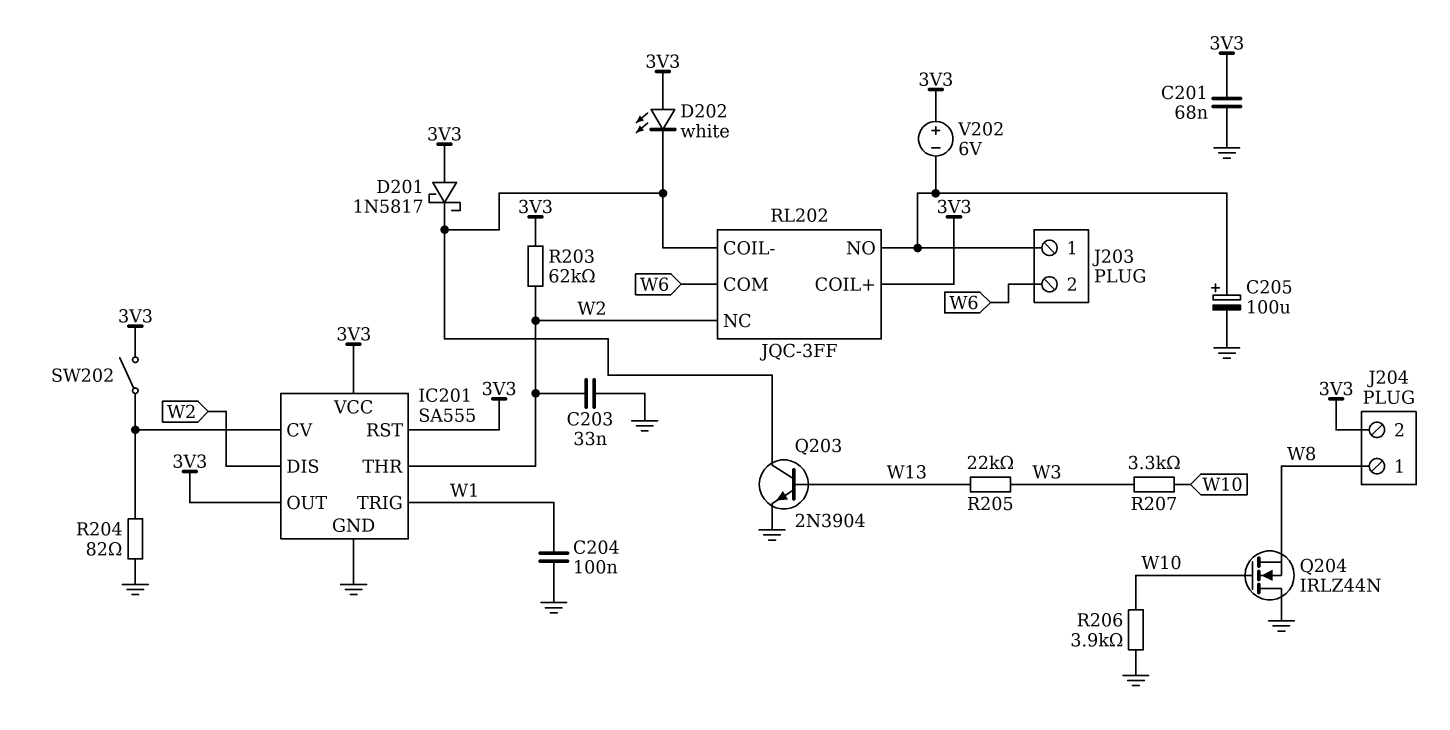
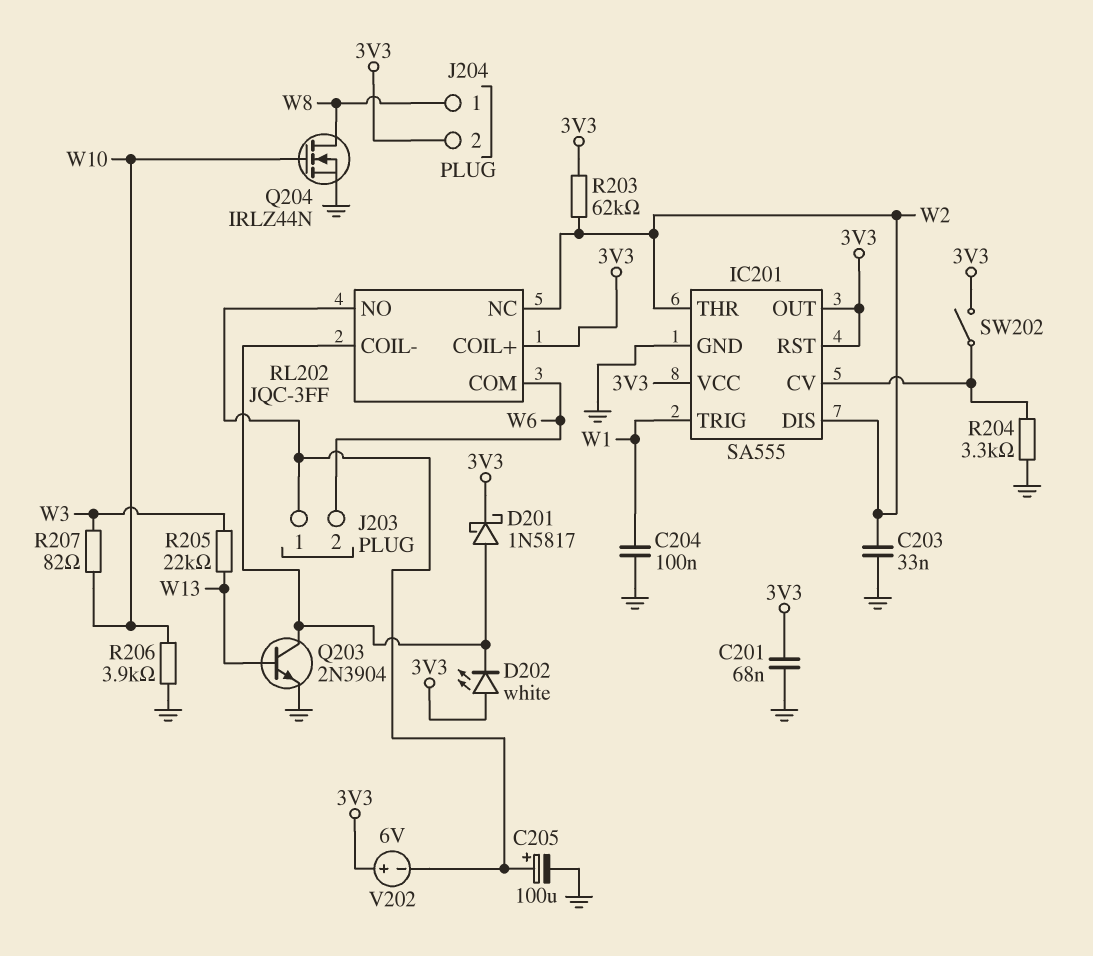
D201: schottky 1N5817 (A 3V3, K RL202/COIL-) -> schottky 1N5817 (A RL202/COIL-, K 3V3)
Q204: NMOS IRLZ44N (G W10, D GND, S W8) -> NMOS IRLZ44N (G W10, D W8, S GND)
R204: 82 (GND, IC201/CV) -> 3.3k (GND, IC201/CV)
R207: 3.3k (W3, W10) -> 82 (W3, W10)

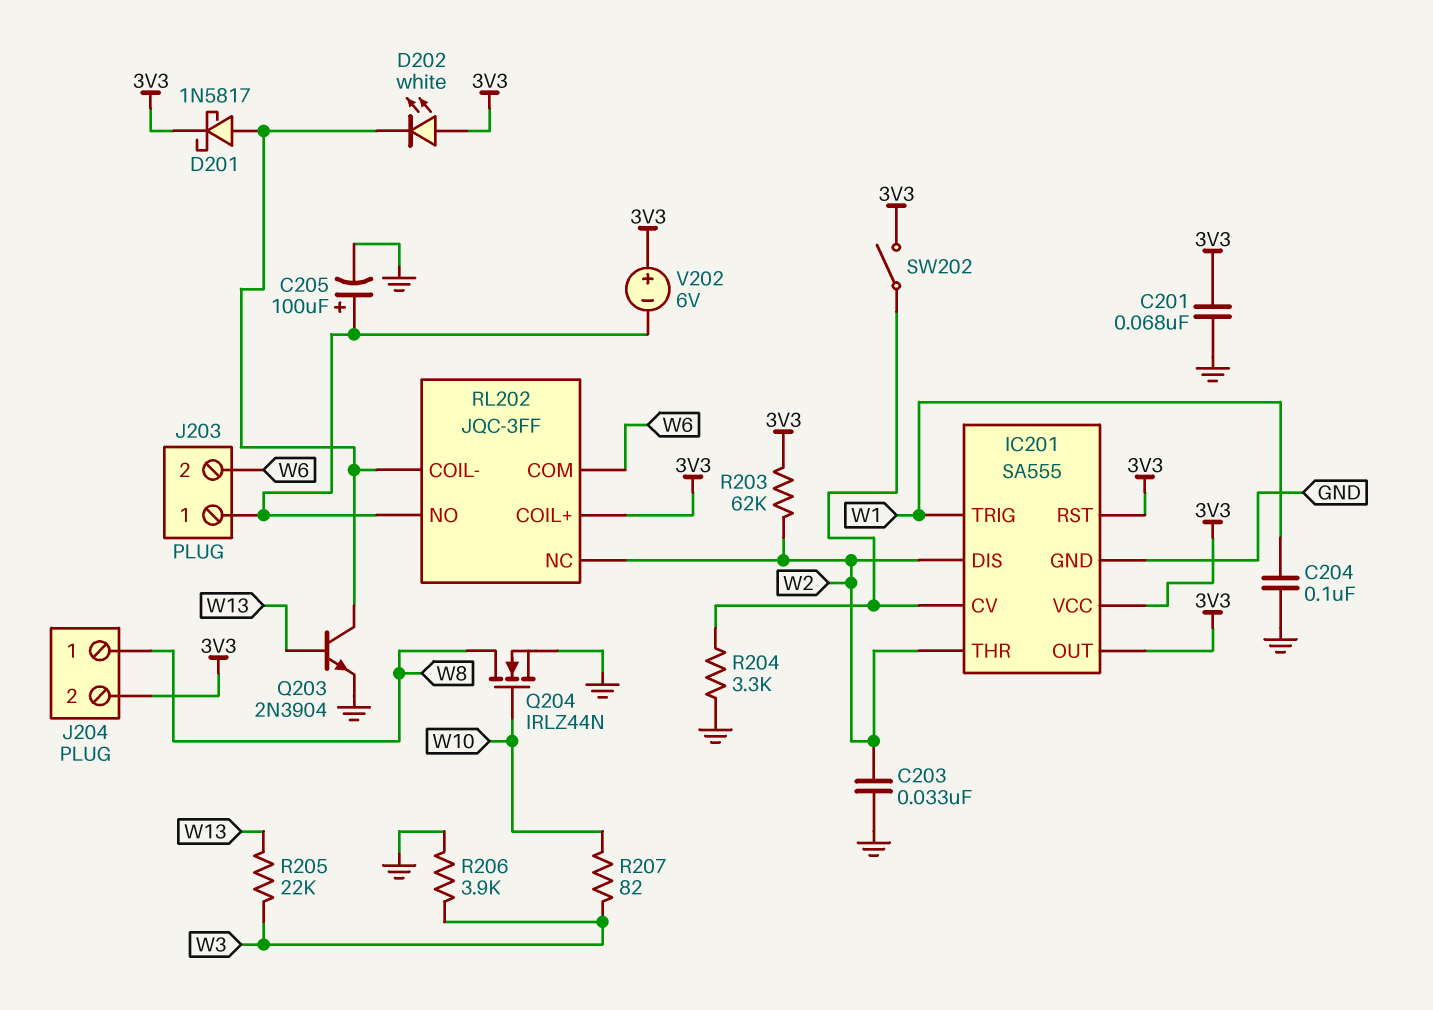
R206: 3.9k (GND, W10) -> 3.9k (GND, W3)

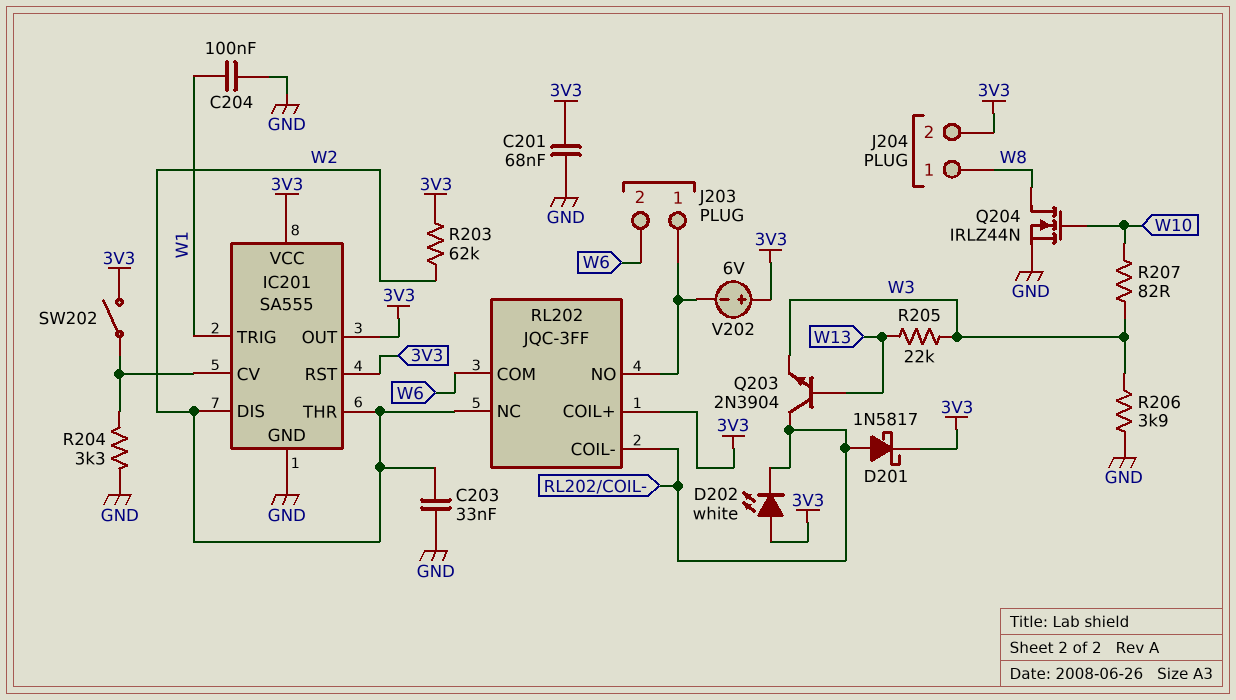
C205: 100uF (plus J203/1, minus GND) -> none
Q203: NPN 2N3904 (B W13, C RL202/COIL-, E GND) -> NPN 2N3904 (B W13, C RL202/COIL-, E W3)

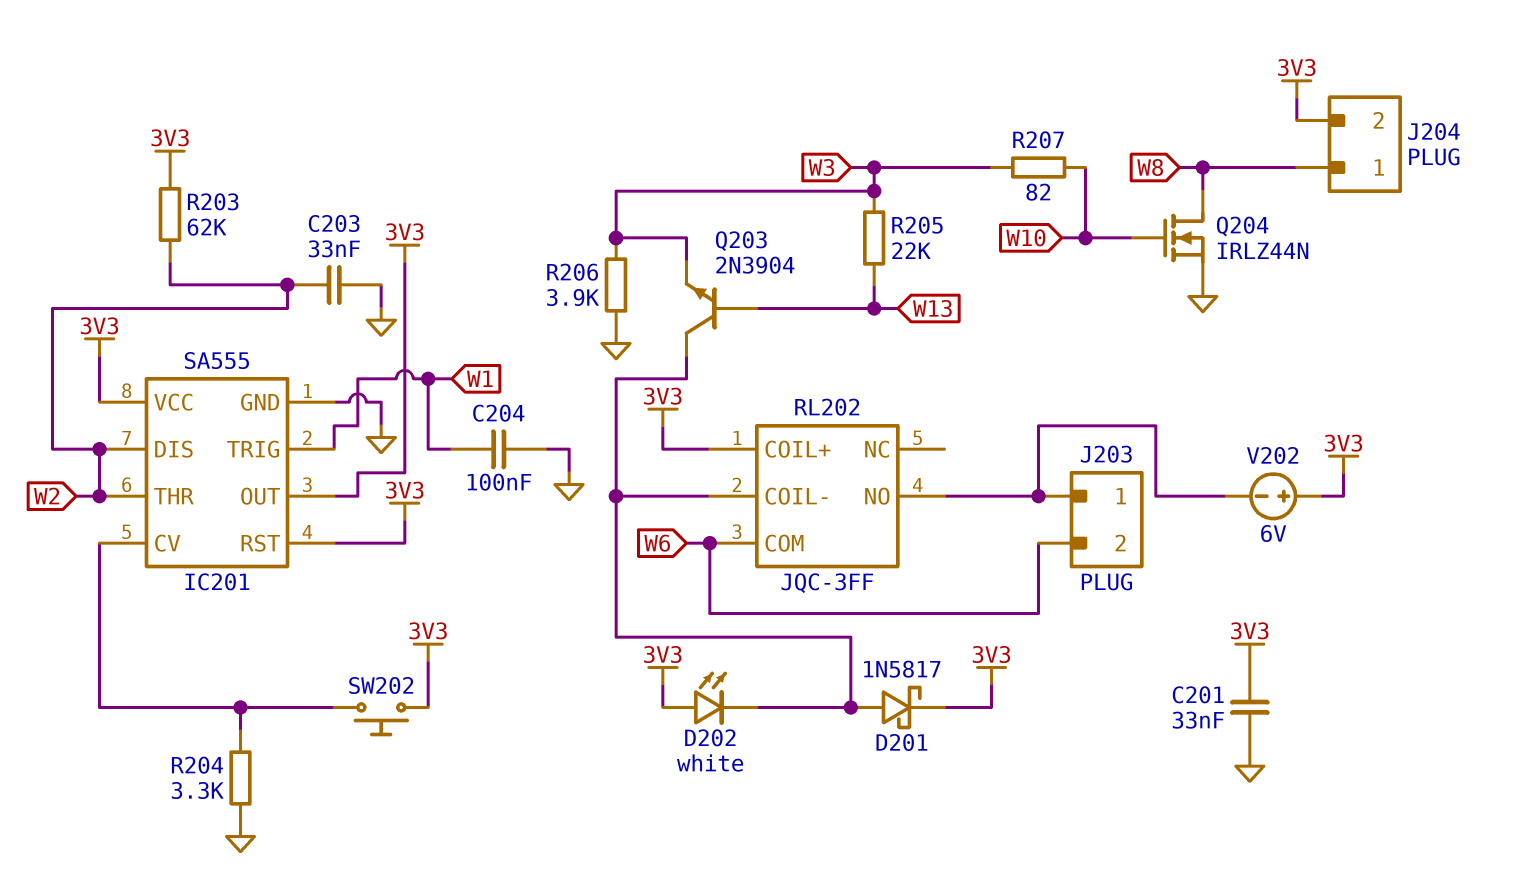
C201: 68nF (3V3, GND) -> 33nF (3V3, GND)
RL202 pin NC: W2 -> none
SW202: switch (3V3, IC201/CV) -> button (3V3, IC201/CV)

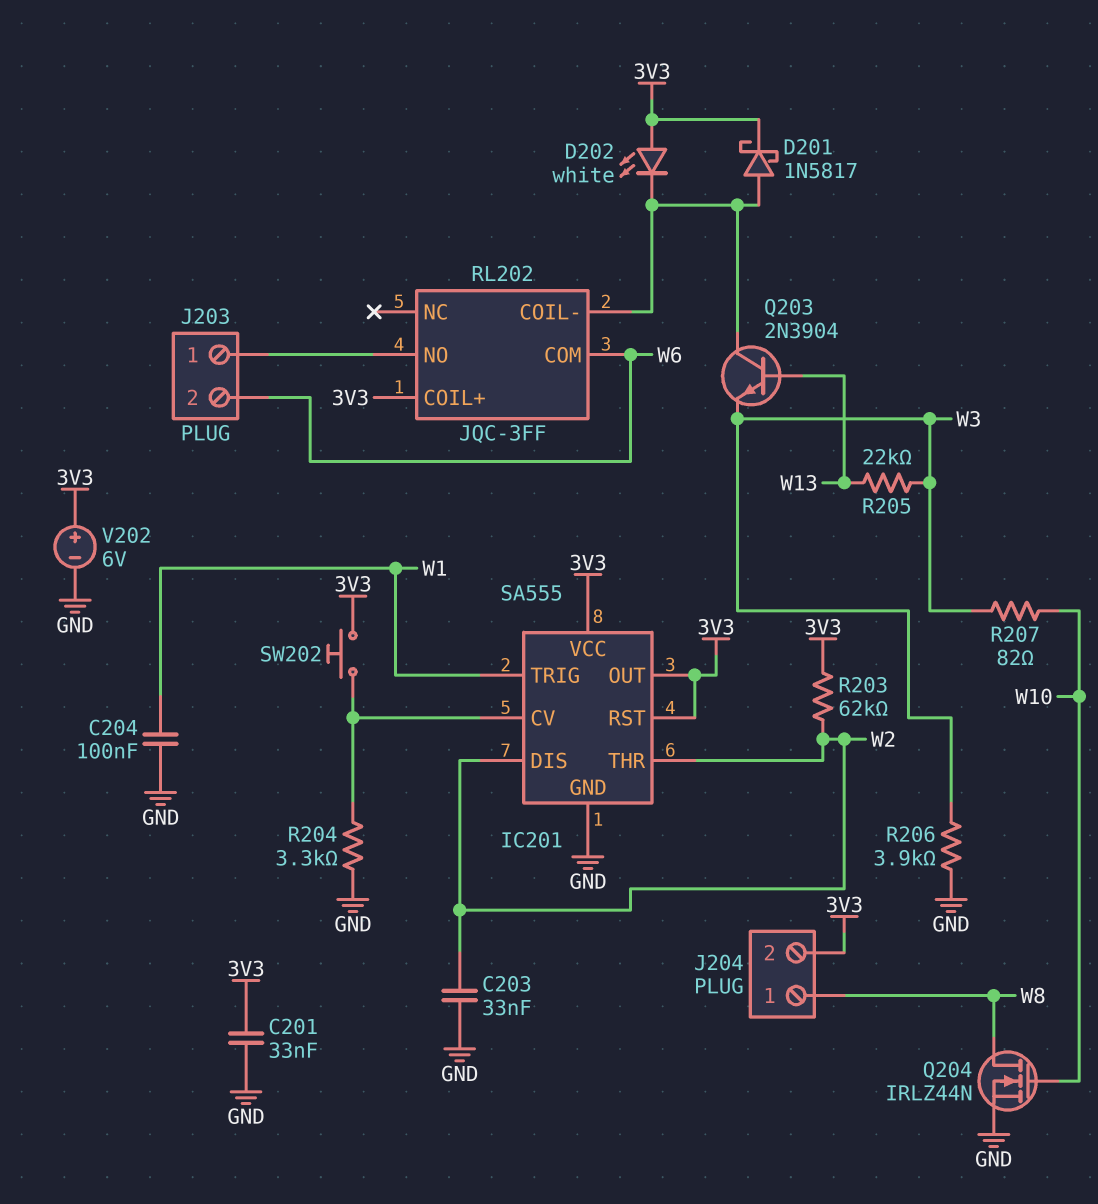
V202: 6V (plus 3V3, minus J203/1) -> 6V (plus 3V3, minus GND)

